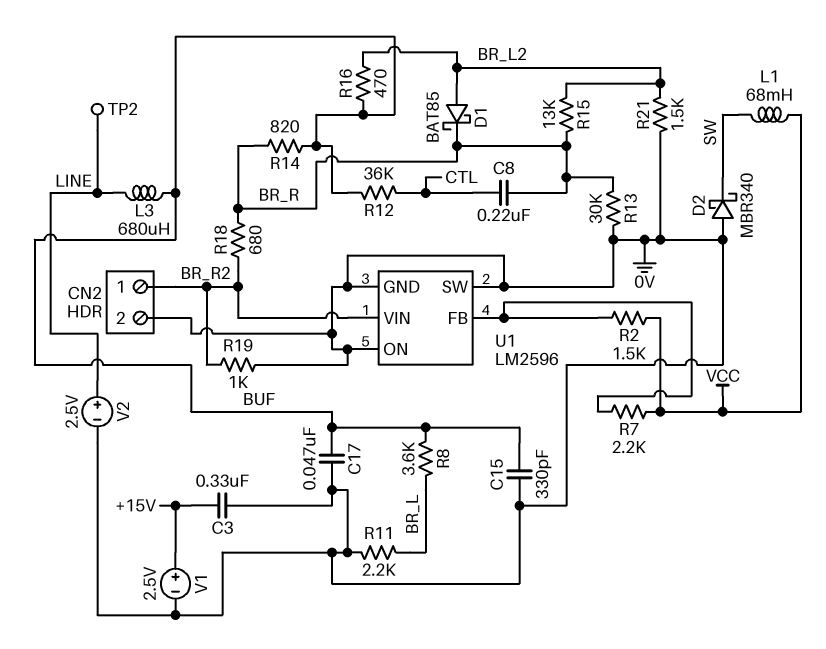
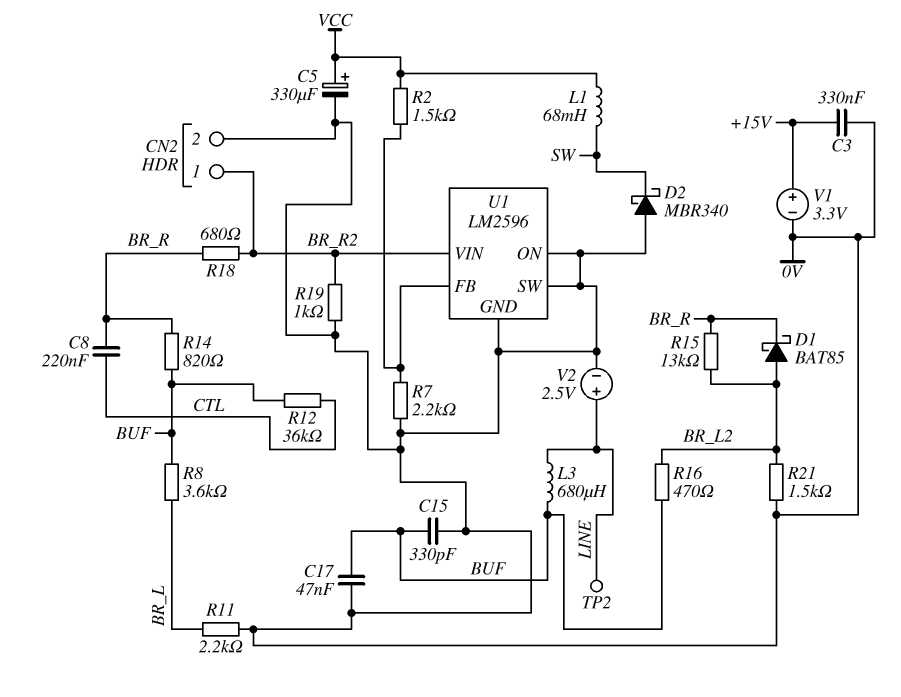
C5: none -> 330uF (plus VCC, minus 0V)
R7: 2.2k (U1/FB, VCC) -> 2.2k (0V, U1/FB)
R13: 30k (0V, BR_R) -> none
V1: 2.5V (plus +15V, minus 0V) -> 3.3V (plus +15V, minus 0V)

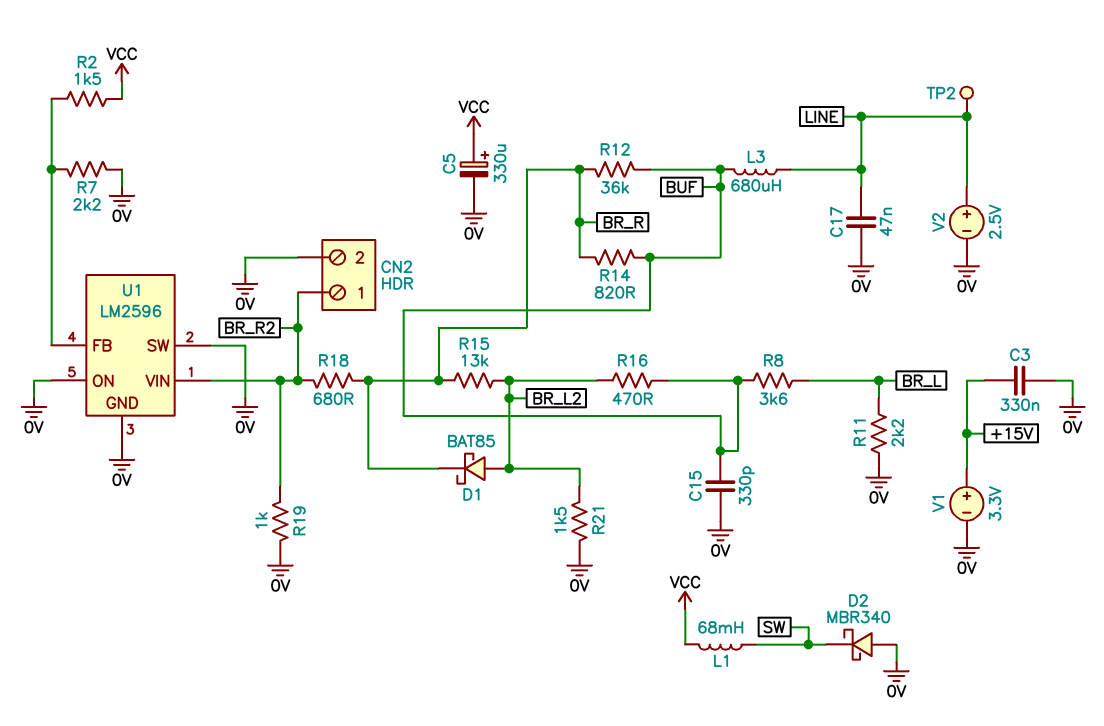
C8: 220nF (BR_R, CTL) -> none
C17: 47nF (0V, BUF) -> 47nF (0V, LINE)
R12: 36k (BUF, CTL) -> 36k (BR_R, BUF)

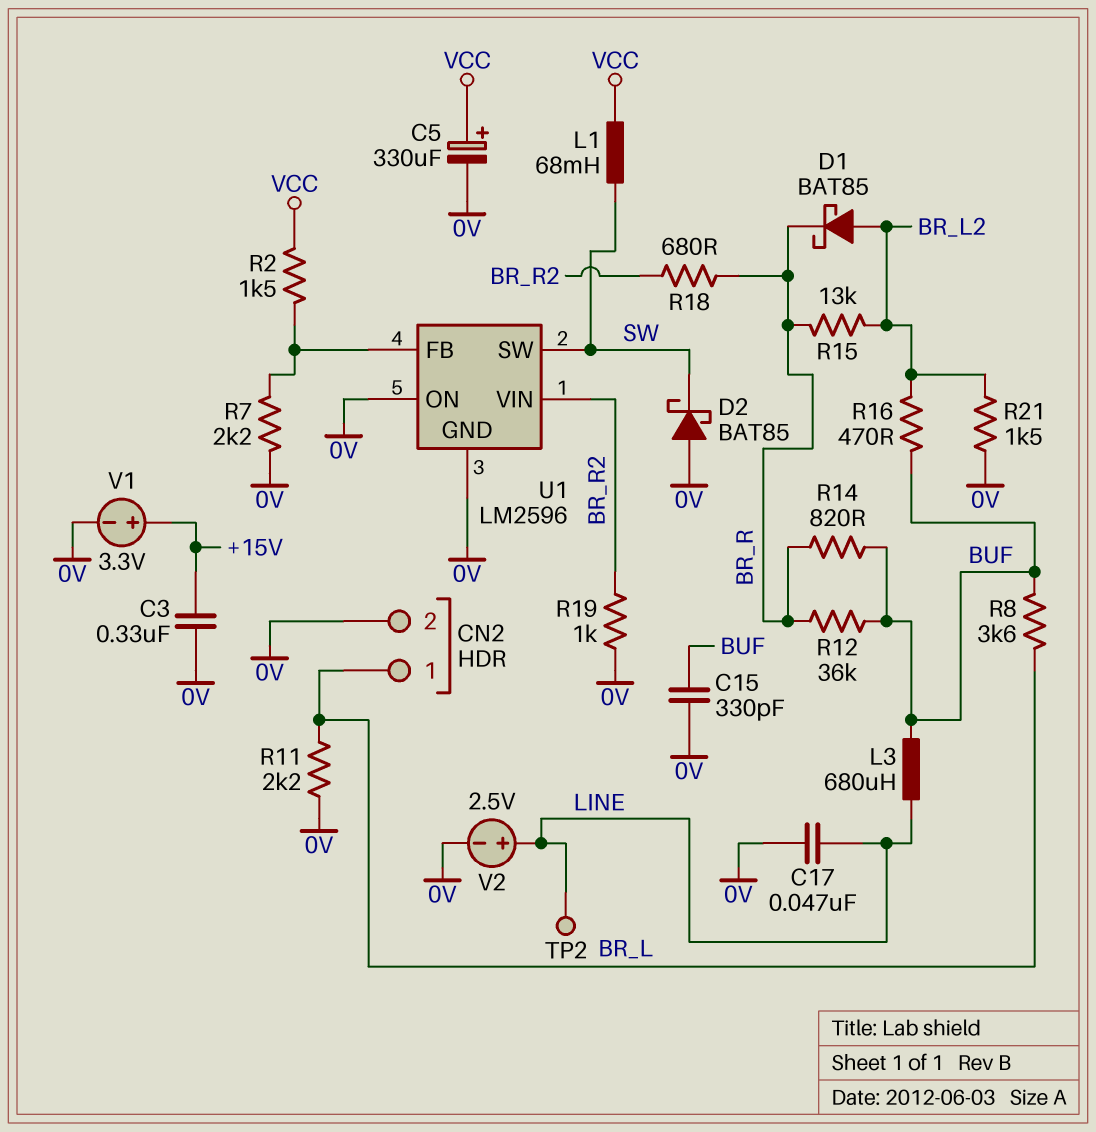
CN2 pin 1: BR_R2 -> BR_L
D2: schottky MBR340 (A 0V, K SW) -> schottky BAT85 (A 0V, K SW)
U1 pin SW: 0V -> SW

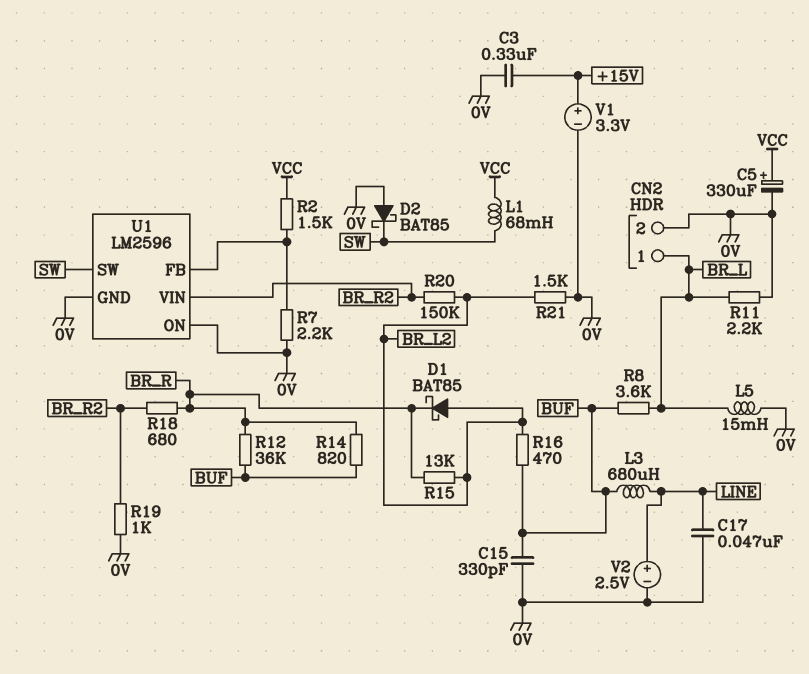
L5: none -> 15mH (0V, BR_L)
R20: none -> 150k (BR_L2, BR_R2)
TP2: test point (LINE) -> none

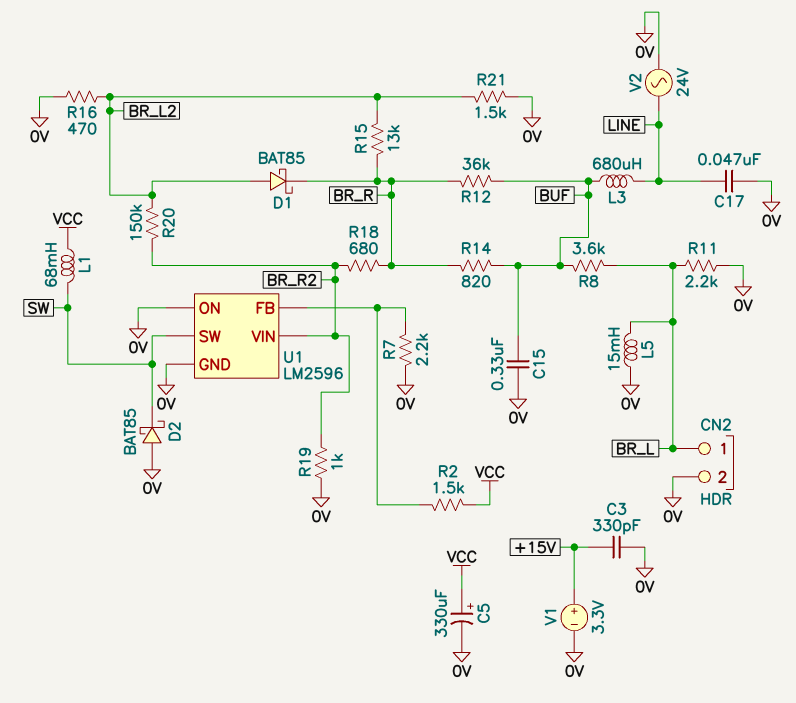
C3: 330nF (+15V, 0V) -> 330pF (+15V, 0V)
C15: 330pF (0V, BUF) -> 330nF (0V, BUF)
R16: 470 (BR_L2, BUF) -> 470 (0V, BR_L2)
V2: 2.5V (plus LINE, minus 0V) -> AC 24V (0V, LINE)

